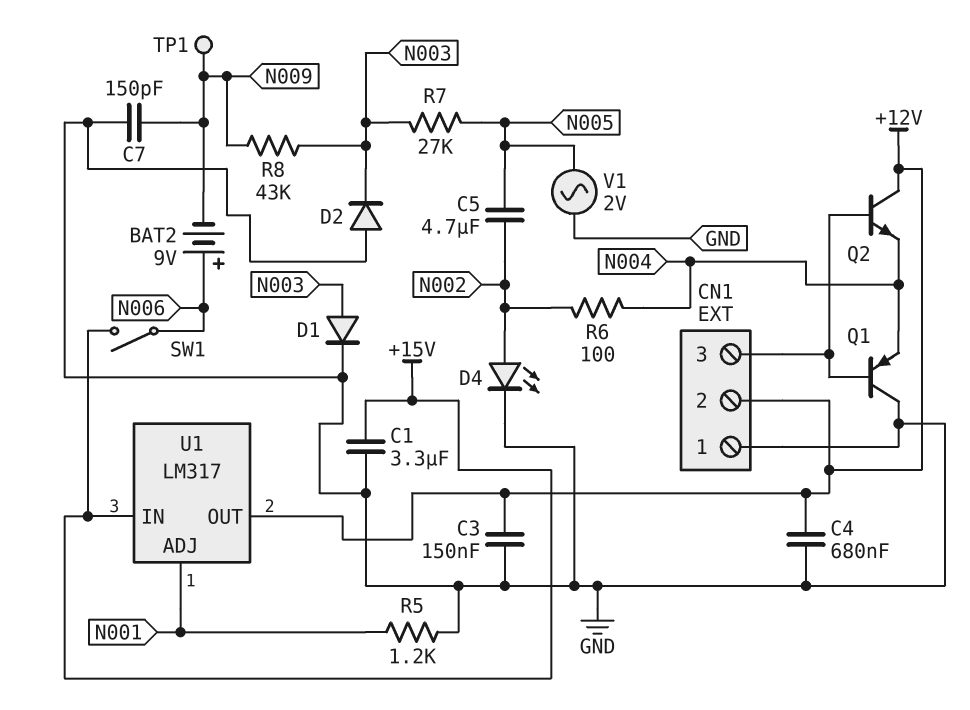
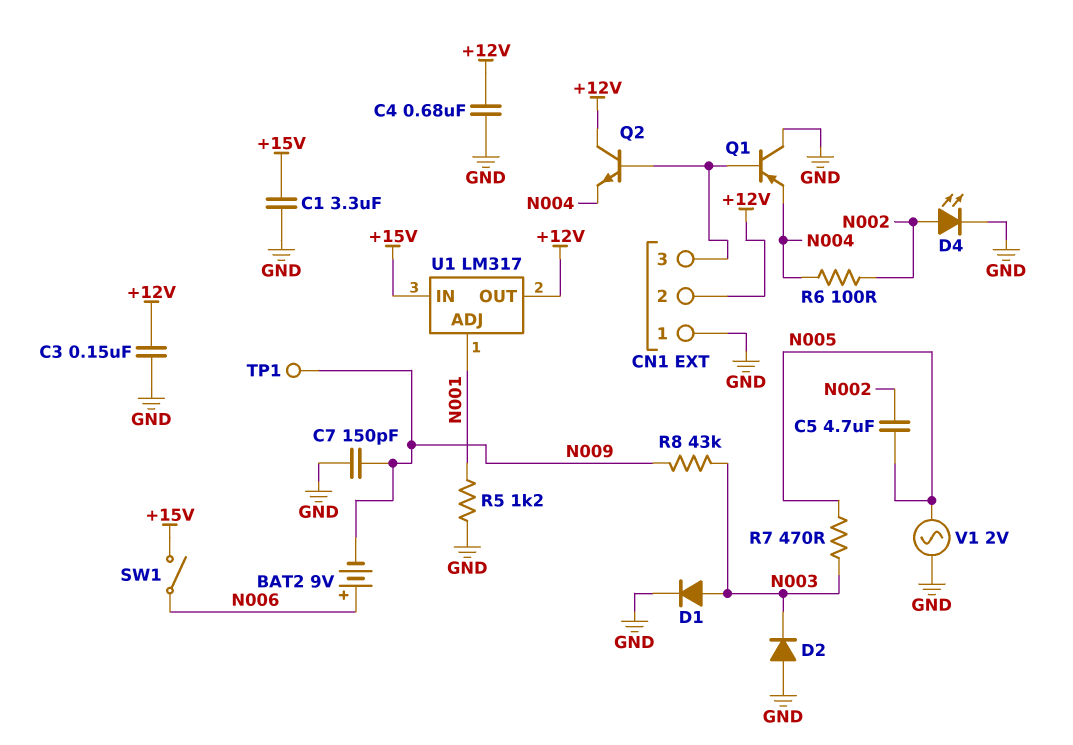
R7: 27k (N003, N005) -> 470 (N003, N005)

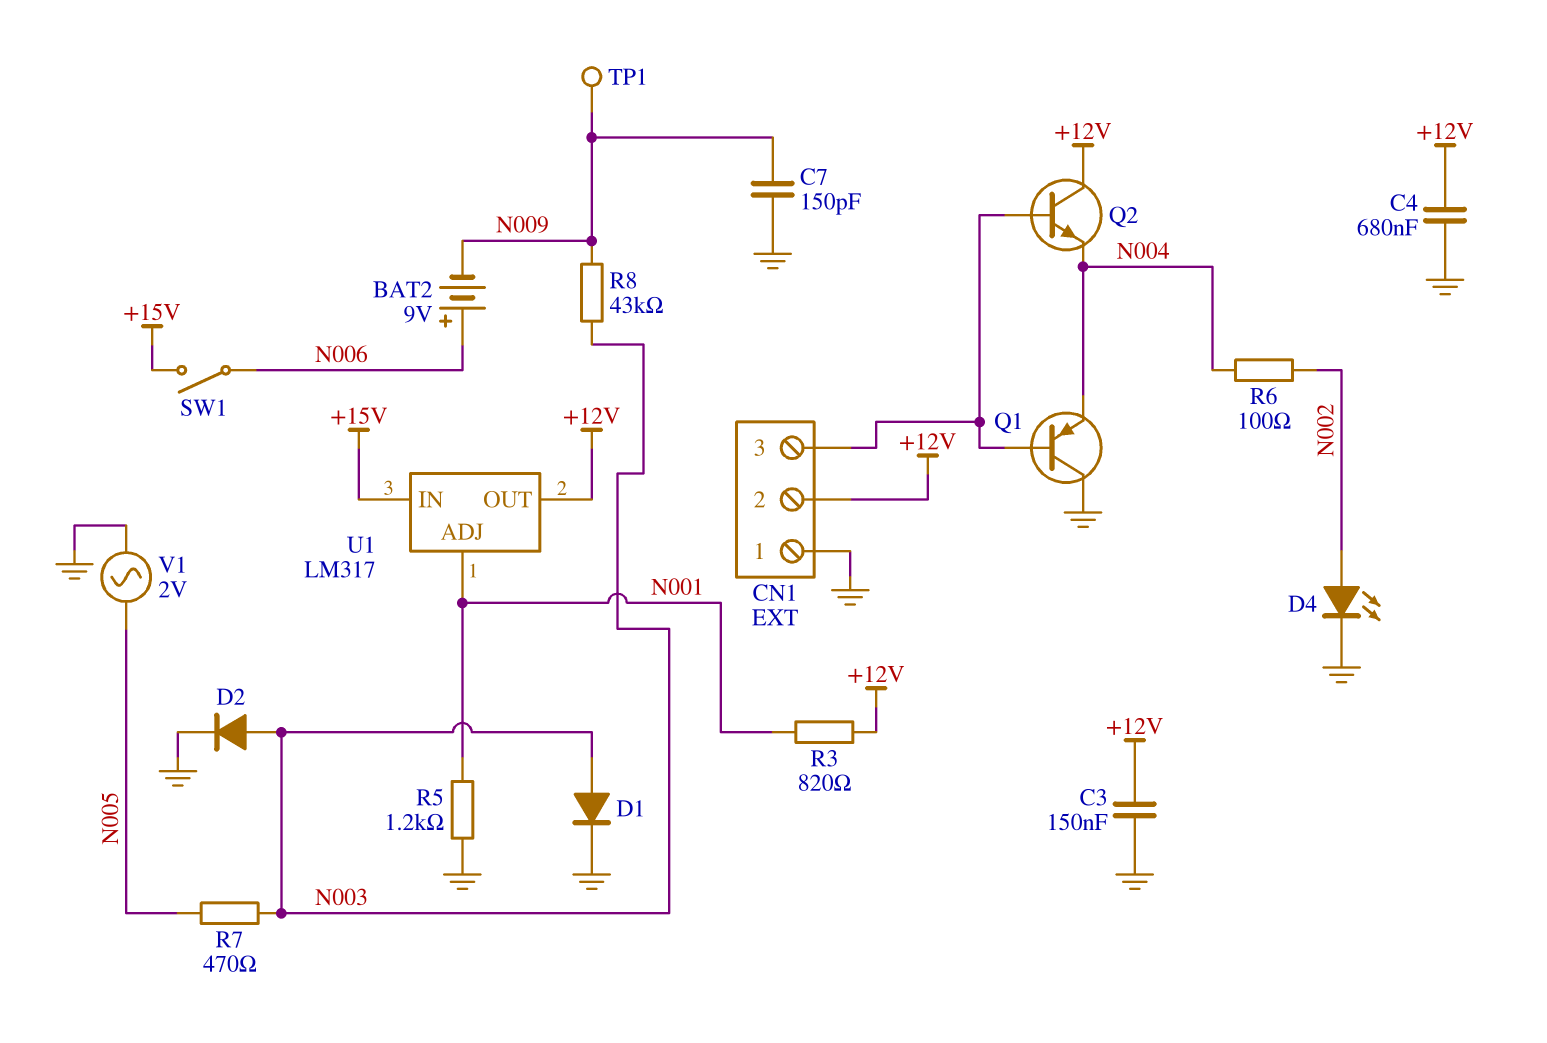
C1: 3.3uF (+15V, GND) -> none
C5: 4.7uF (N002, N005) -> none
D2: diode (A GND, K N003) -> diode (A N003, K GND)
R3: none -> 820 (+12V, N001)

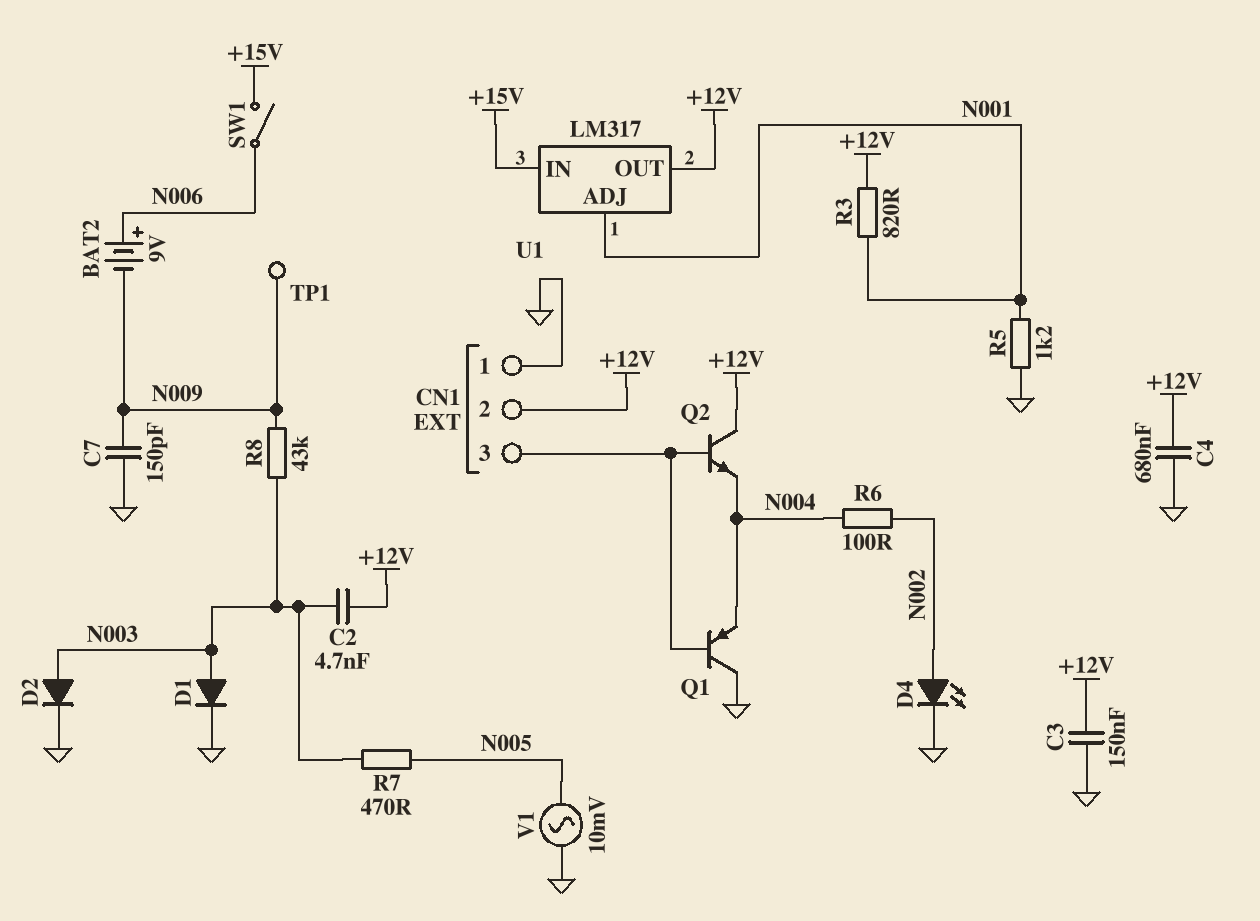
C2: none -> 4.7nF (+12V, N003)
V1: AC 2V (GND, N005) -> AC 10mV (GND, N005)

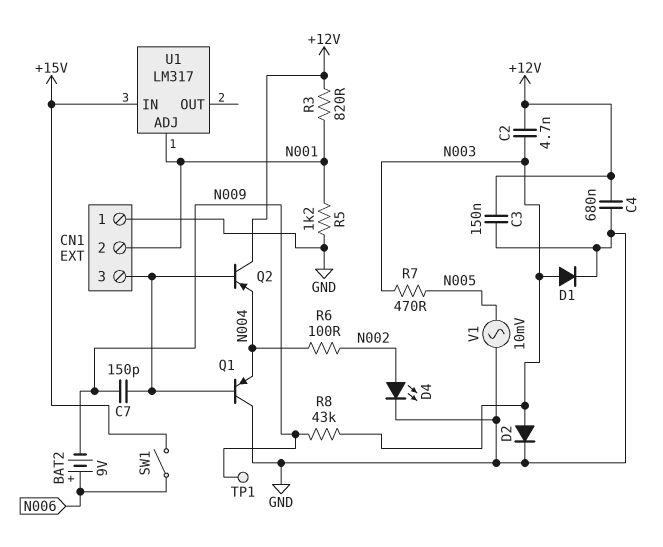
C7: 150pF (GND, N009) -> 150pF (CN1/3, N009)
CN1 pin 2: +12V -> N001
Q2: NPN (B CN1/3, C +12V, E N004) -> PNP (B CN1/3, C +12V, E N004)
U1 pin OUT: +12V -> none

